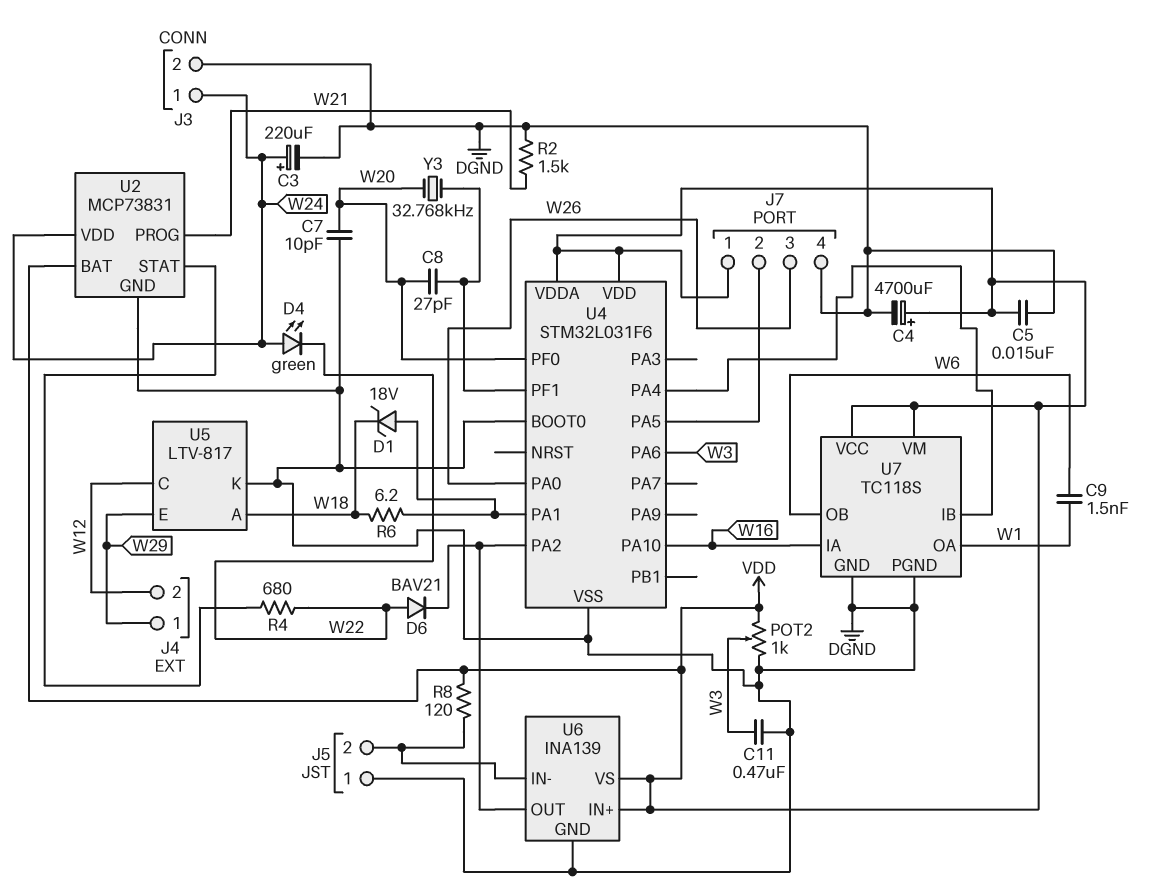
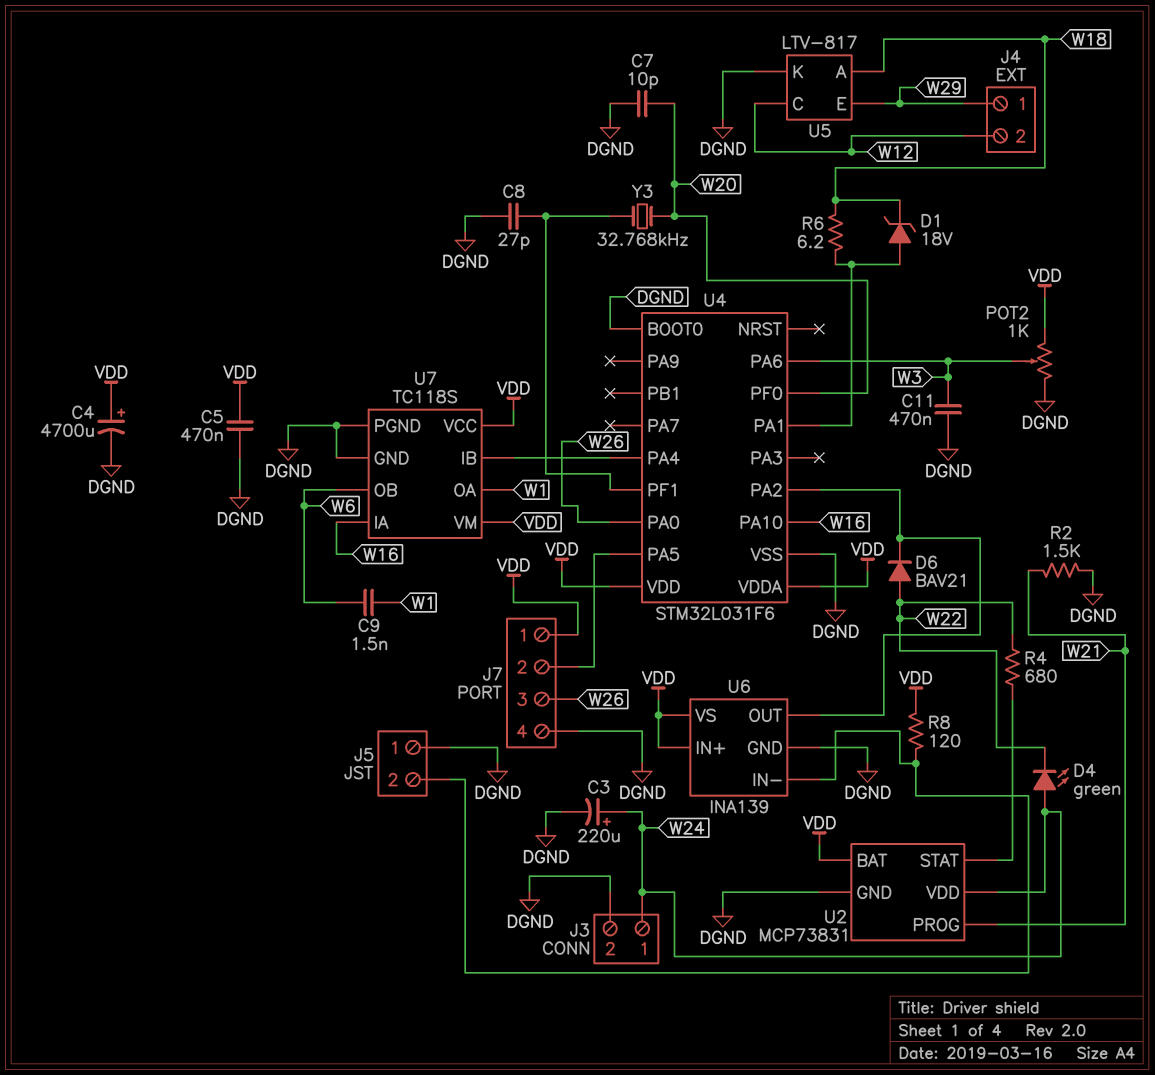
C5: 15nF (DGND, VDD) -> 470nF (DGND, VDD)
C8: 27pF (U4/PF1, W20) -> 27pF (DGND, U4/PF1)

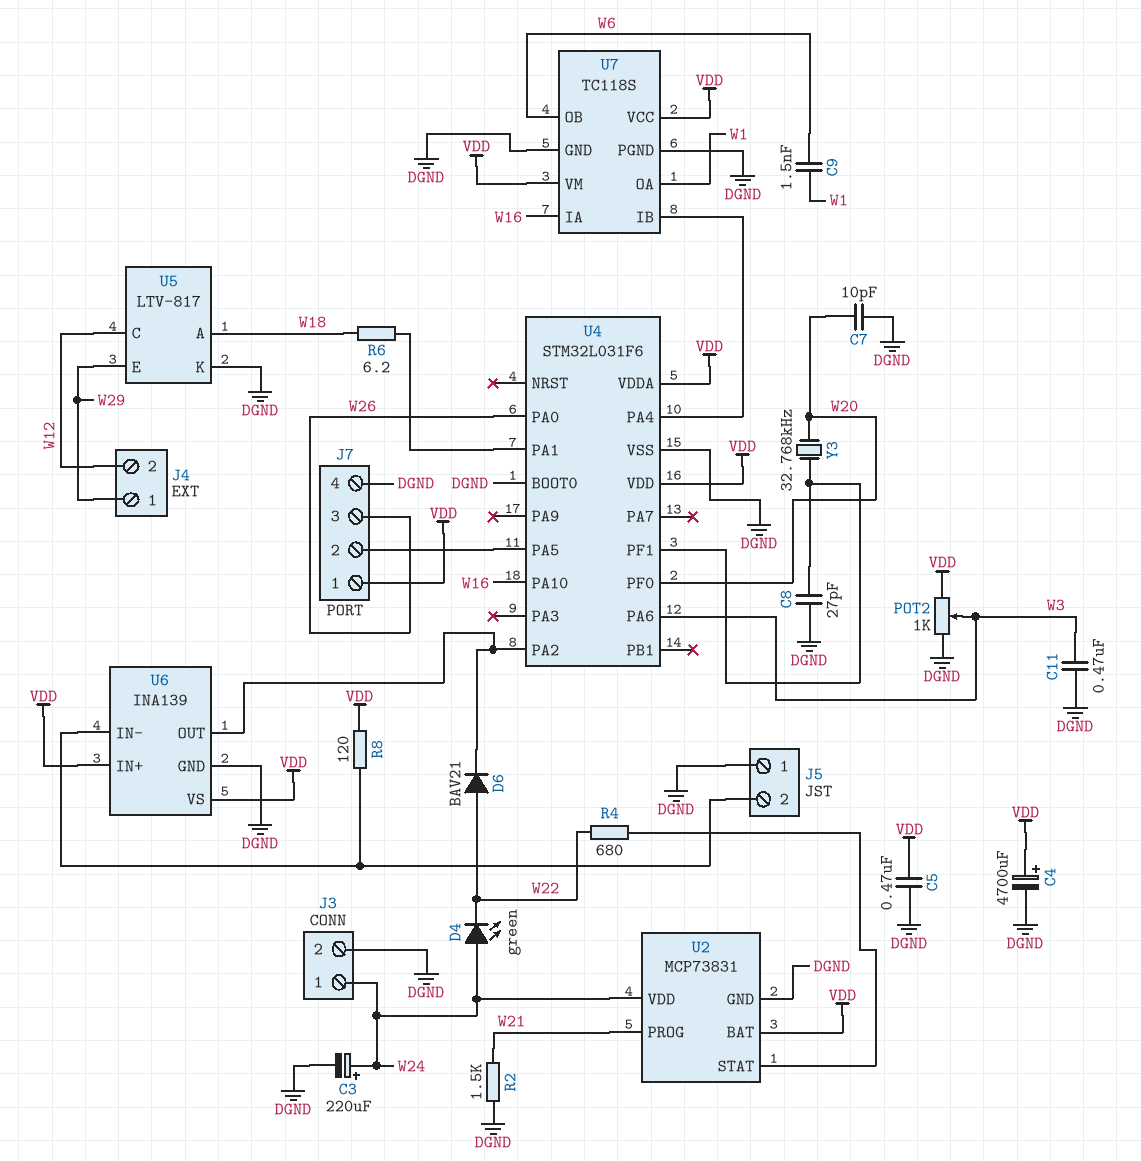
D1: zener 18V (A U4/PA1, K W18) -> none

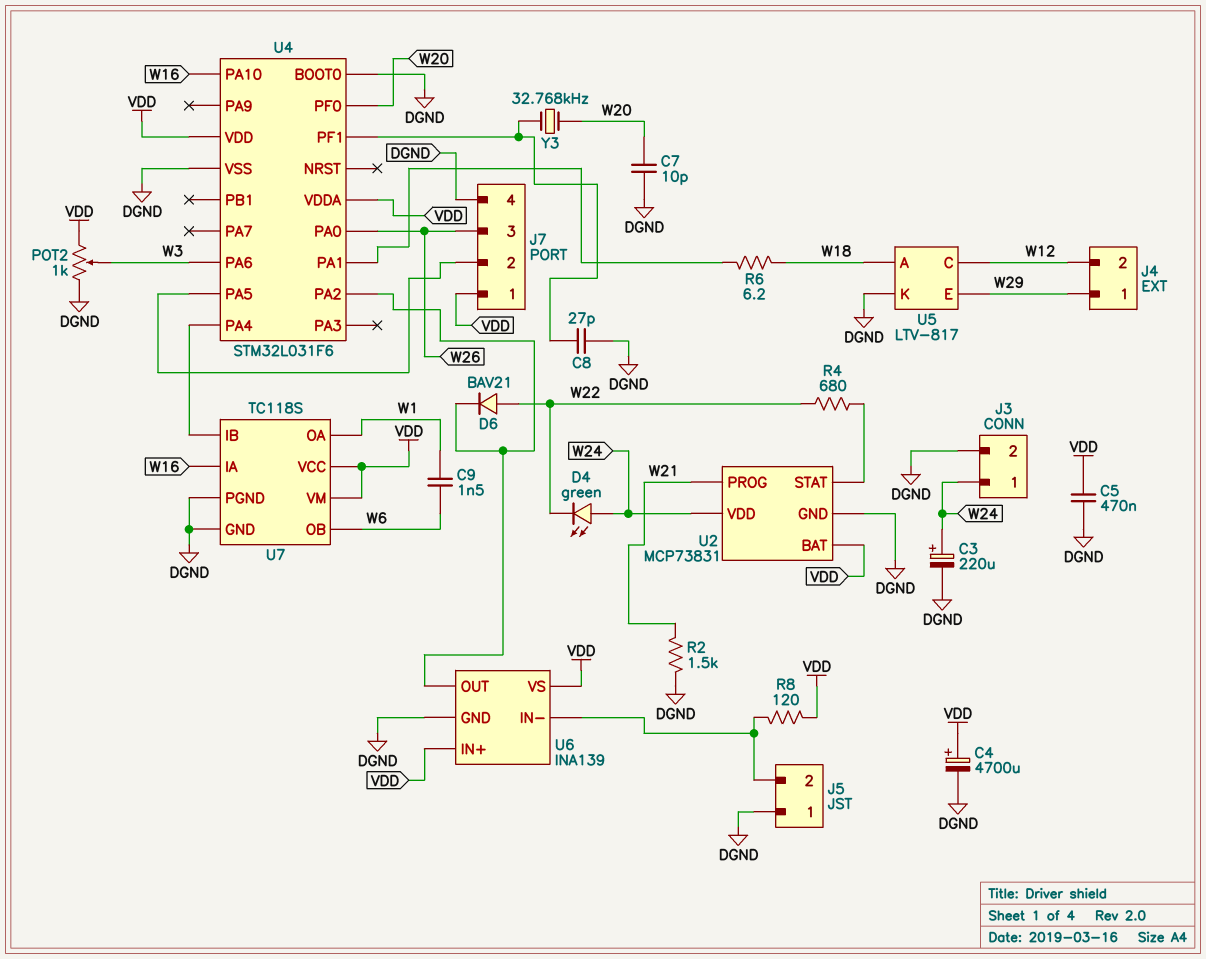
C11: 470nF (DGND, W3) -> none

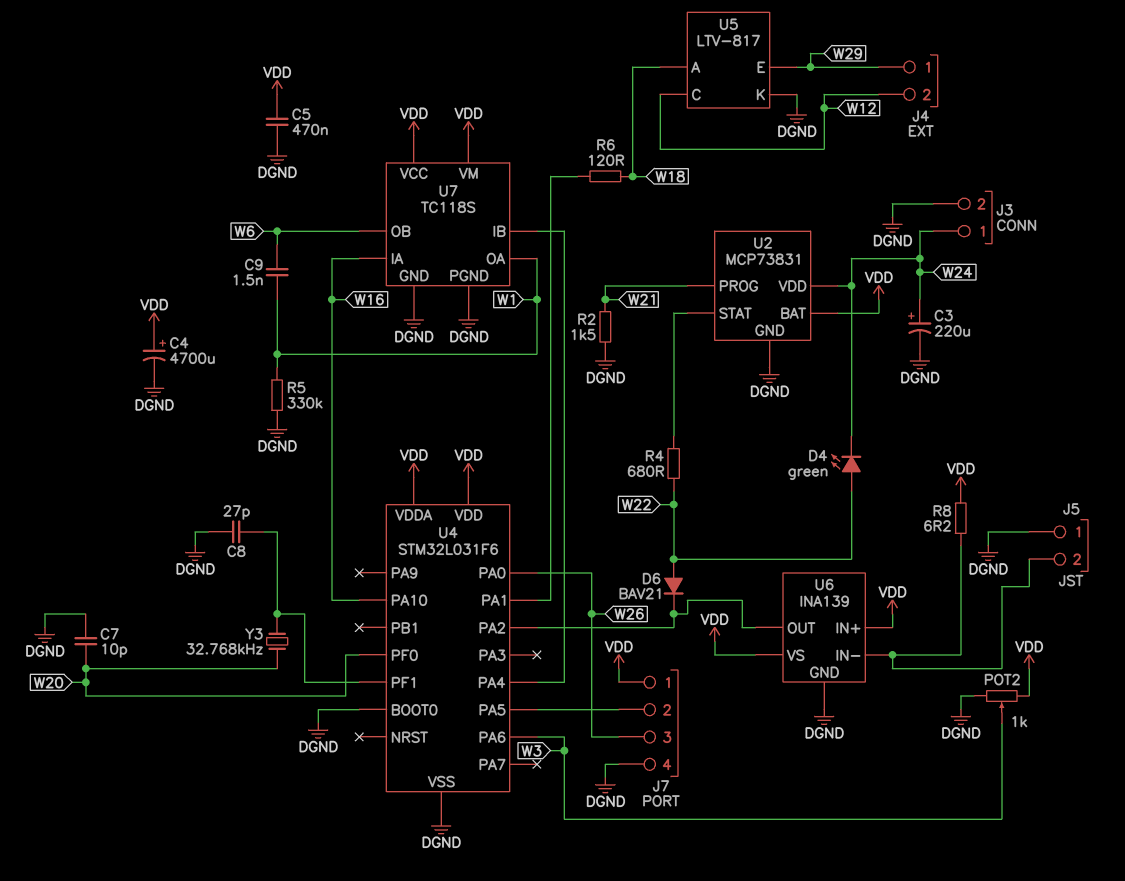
D4: LED green (A W24, K W22) -> LED green (A W22, K W24)
R5: none -> 330k (DGND, W1)
R6: 6.2 (U4/PA1, W18) -> 120 (U4/PA1, W18)
R8: 120 (J5/2, VDD) -> 6.2 (J5/2, VDD)

